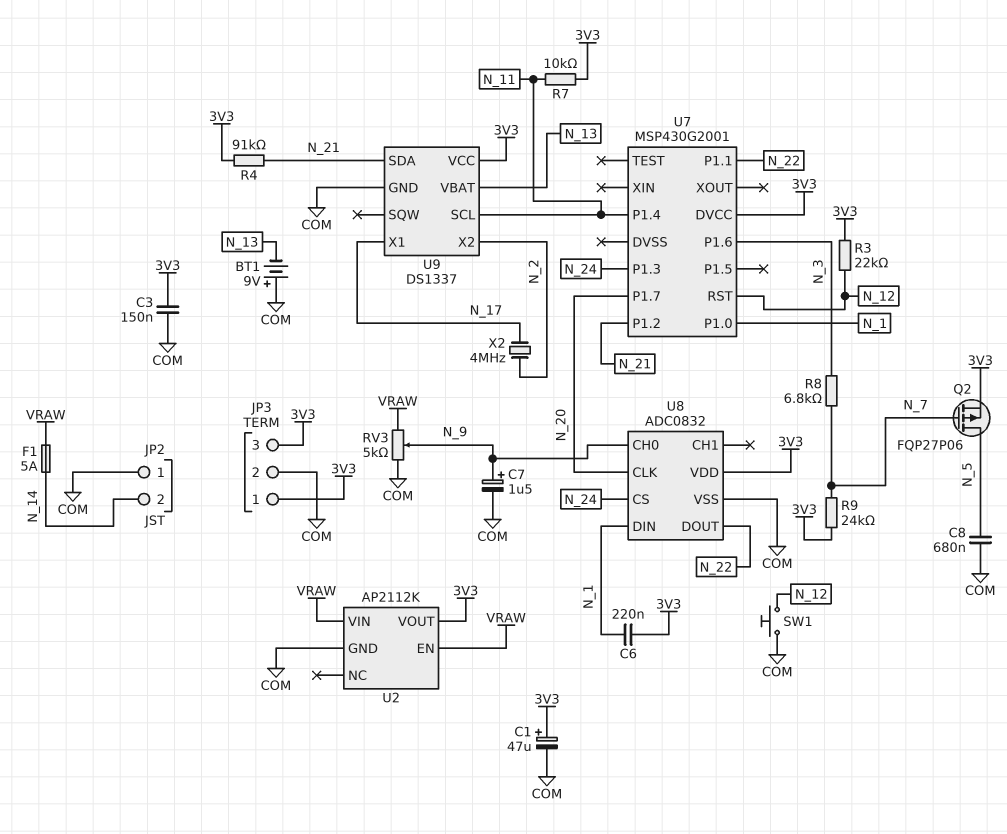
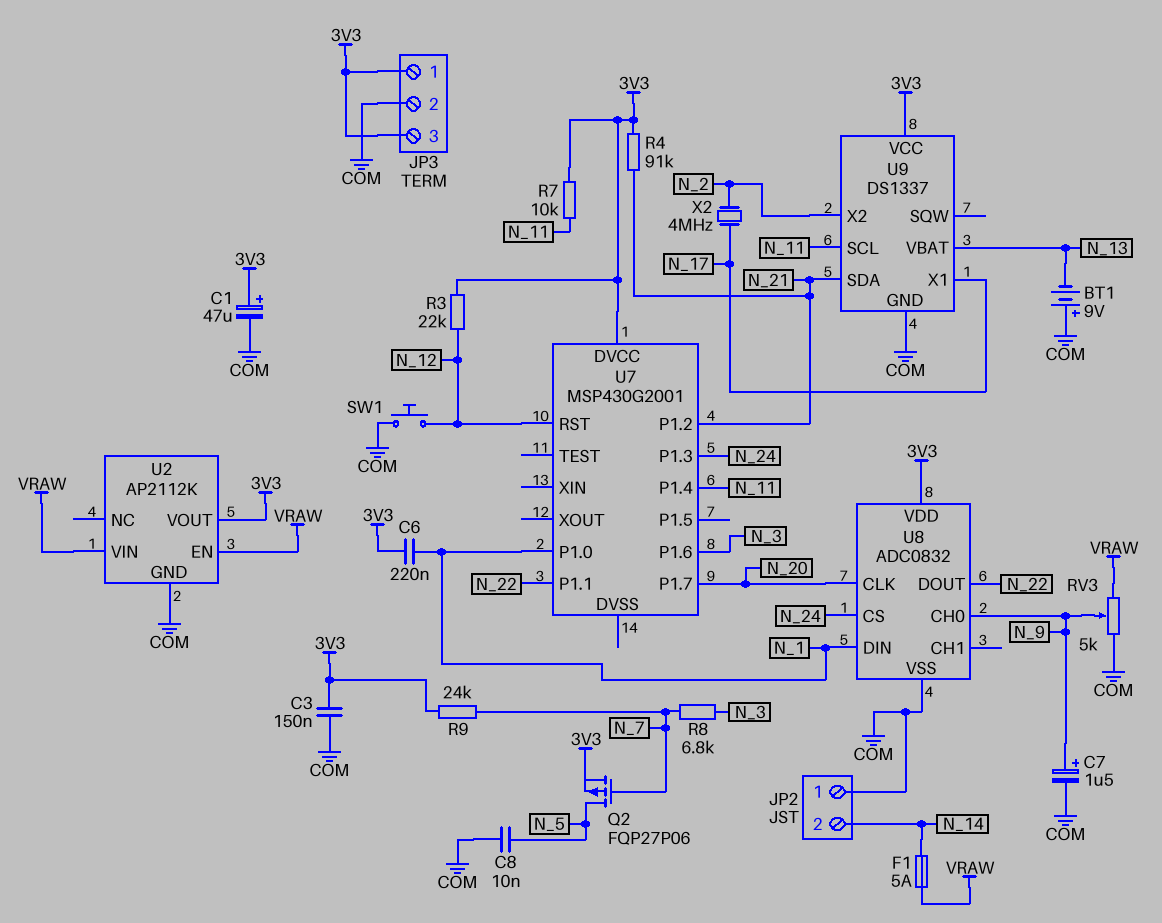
C8: 680nF (COM, N_5) -> 10nF (COM, N_5)

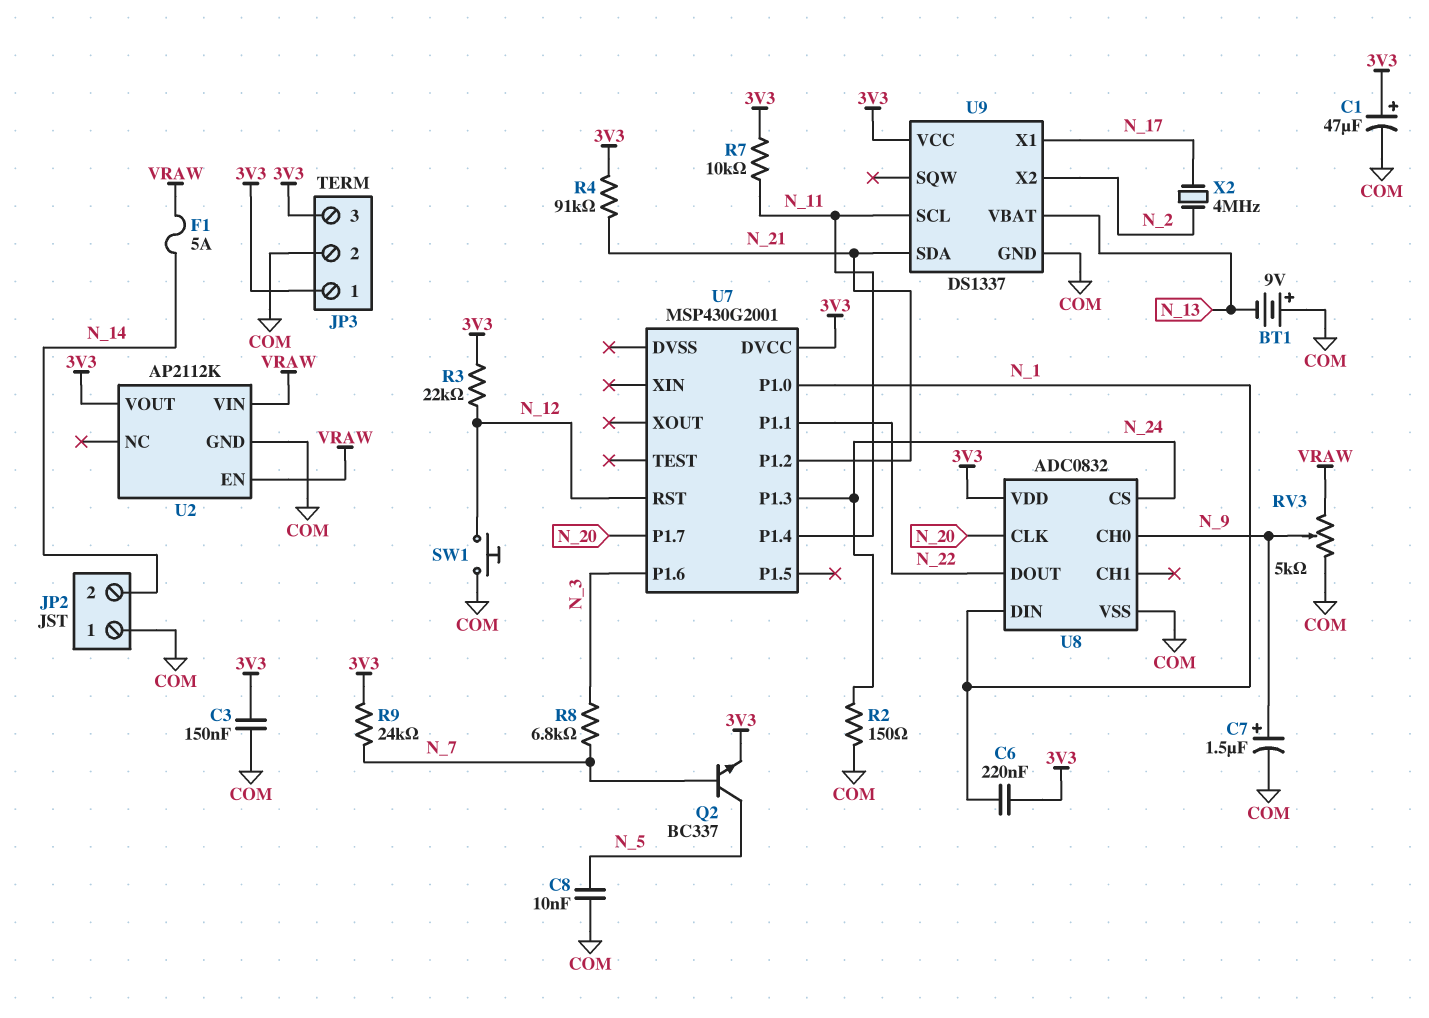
Q2: PMOS FQP27P06 (G N_7, D N_5, S 3V3) -> NPN BC337 (B N_7, C N_5, E 3V3)
R2: none -> 150 (COM, N_24)

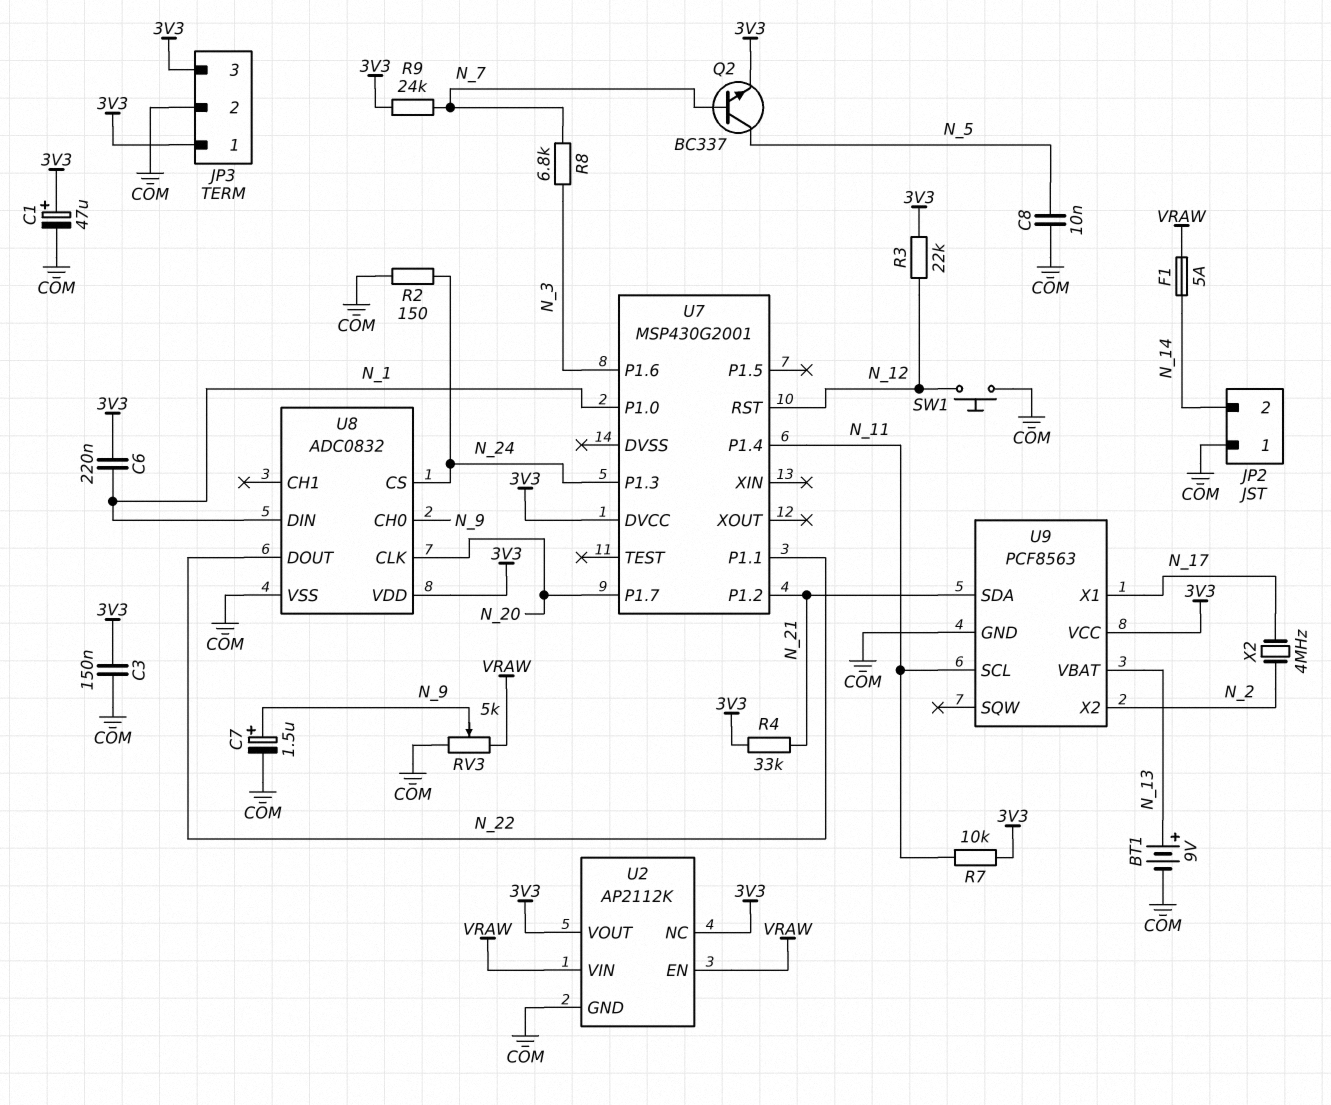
BT1: 9V (plus COM, minus N_13) -> 9V (plus N_13, minus COM)
R4: 91k (3V3, N_21) -> 33k (3V3, N_21)
U2 pin NC: none -> 3V3
U9: DS1337 -> PCF8563

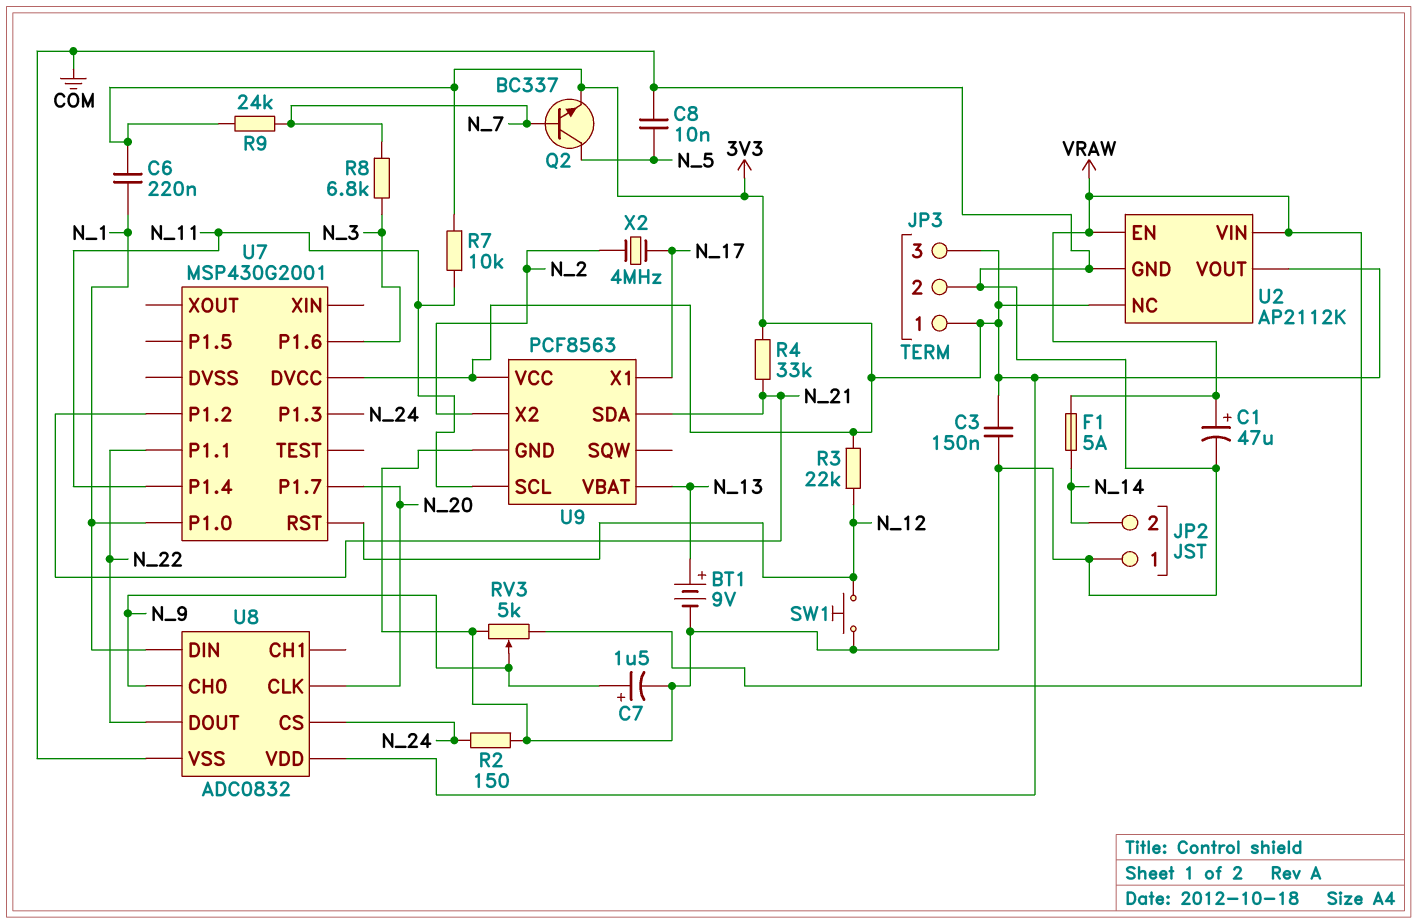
C1: 47uF (plus 3V3, minus COM) -> 47uF (plus VRAW, minus COM)

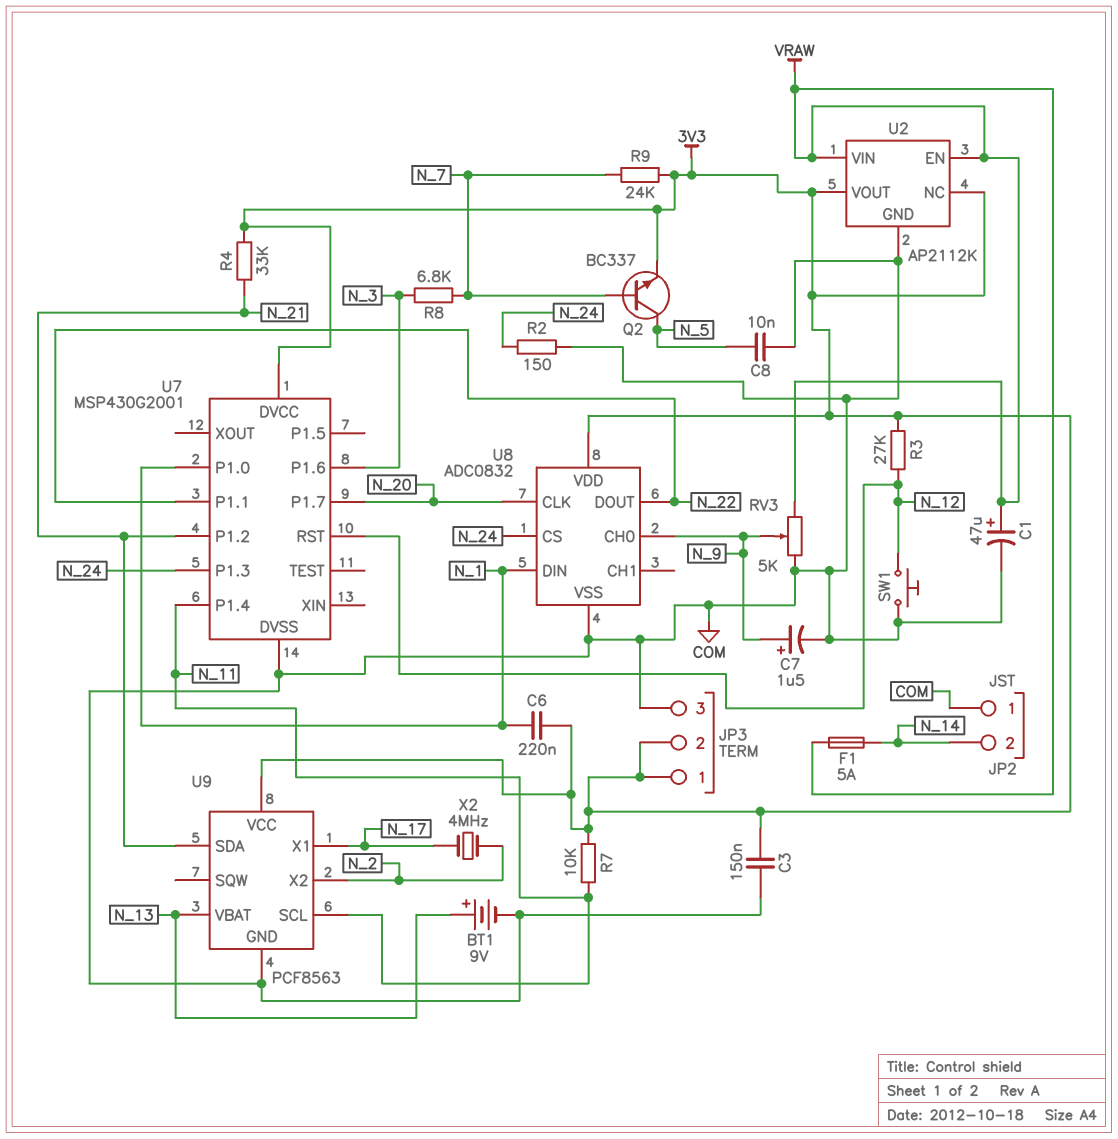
JP3 pin 2: COM -> 3V3
JP3 pin 3: 3V3 -> COM
R3: 22k (3V3, N_12) -> 27k (3V3, N_12)
U7 pin DVSS: none -> COM

